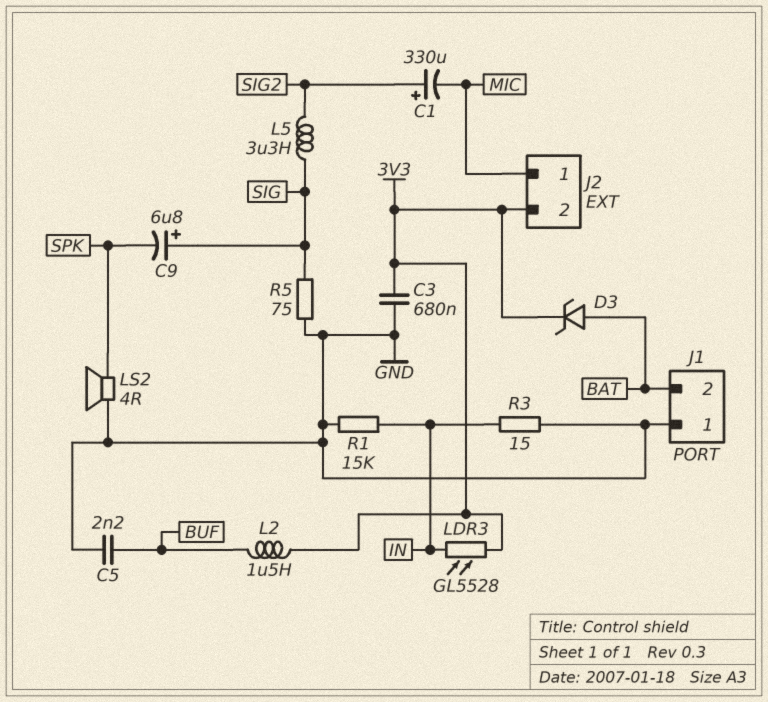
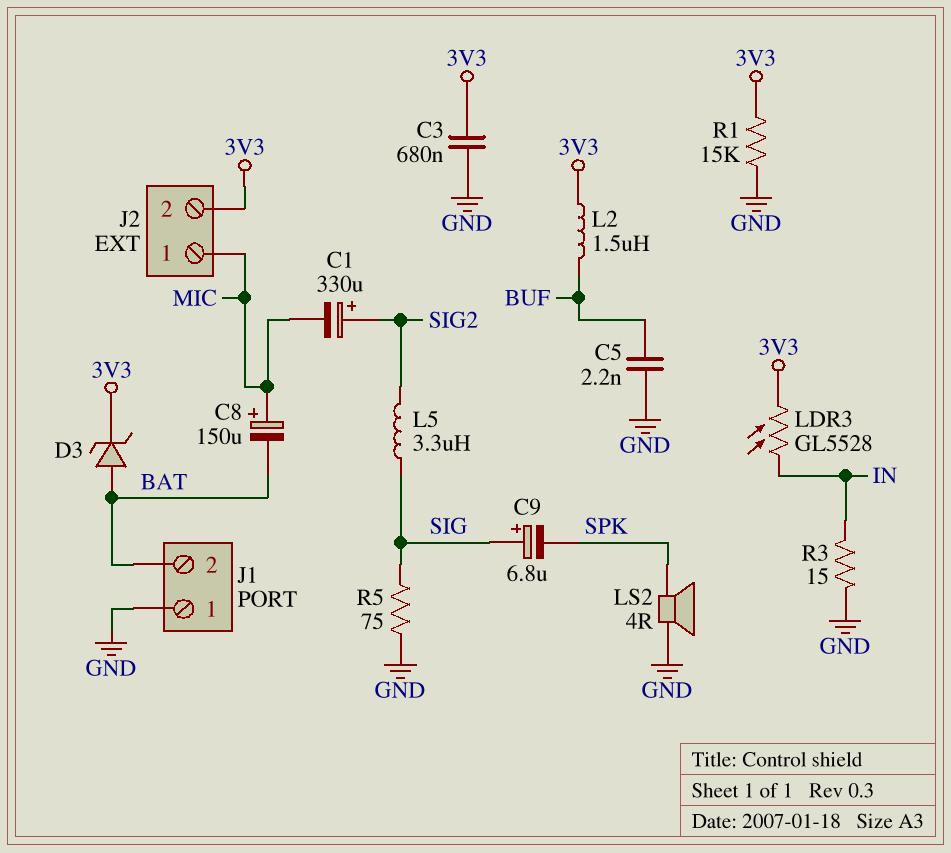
C8: none -> 150uF (plus MIC, minus BAT)
R1: 15k (GND, IN) -> 15k (3V3, GND)

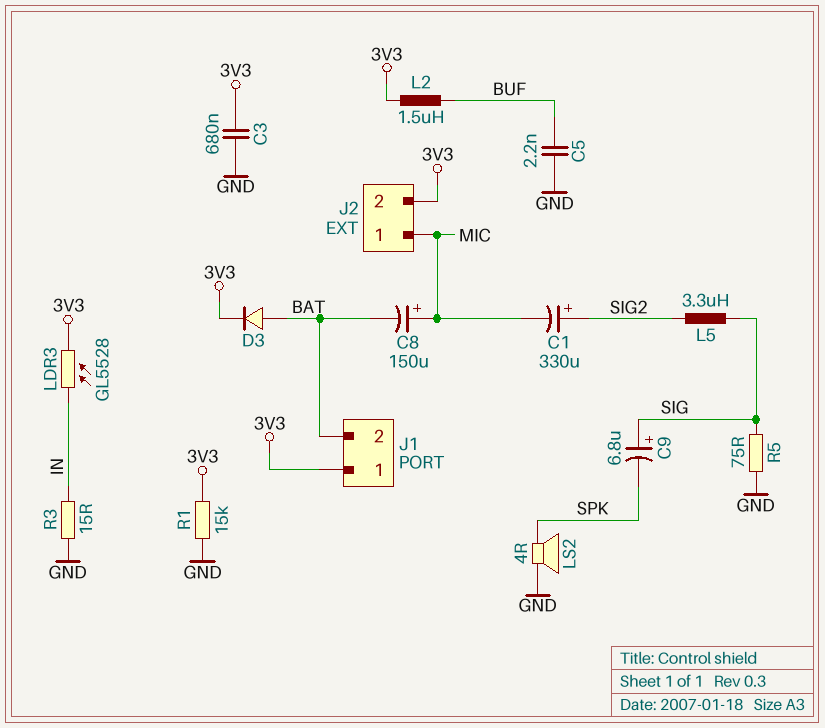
D3: zener (A BAT, K 3V3) -> diode (A BAT, K 3V3)
J1 pin 1: GND -> 3V3

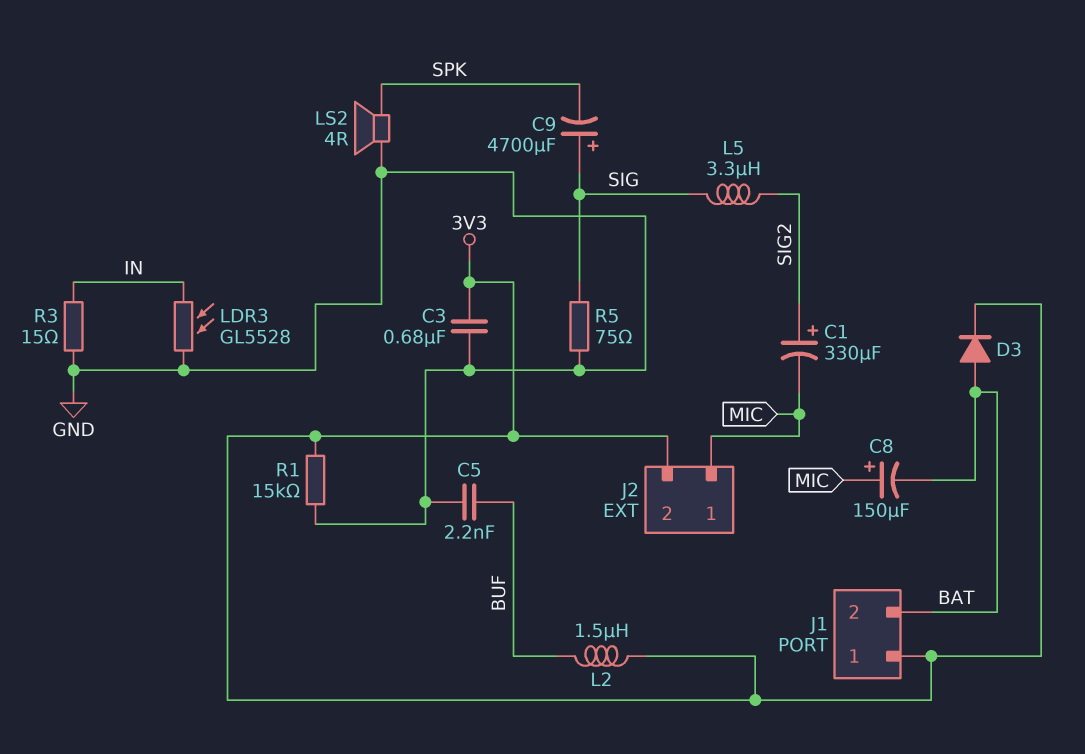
C9: 6.8uF (plus SIG, minus SPK) -> 4700uF (plus SIG, minus SPK)
LDR3: GL5528 (3V3, IN) -> GL5528 (GND, IN)

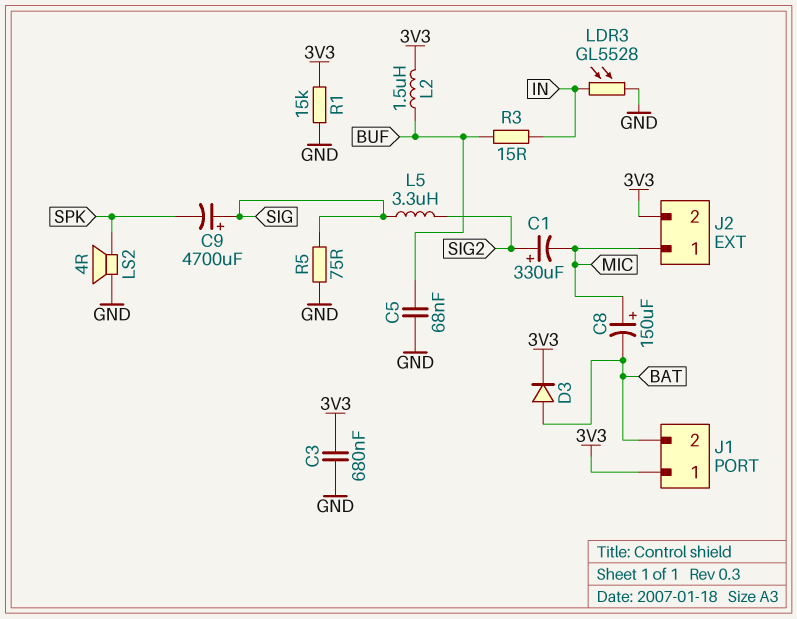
C5: 2.2nF (BUF, GND) -> 68nF (BUF, GND)
R3: 15 (GND, IN) -> 15 (BUF, IN)

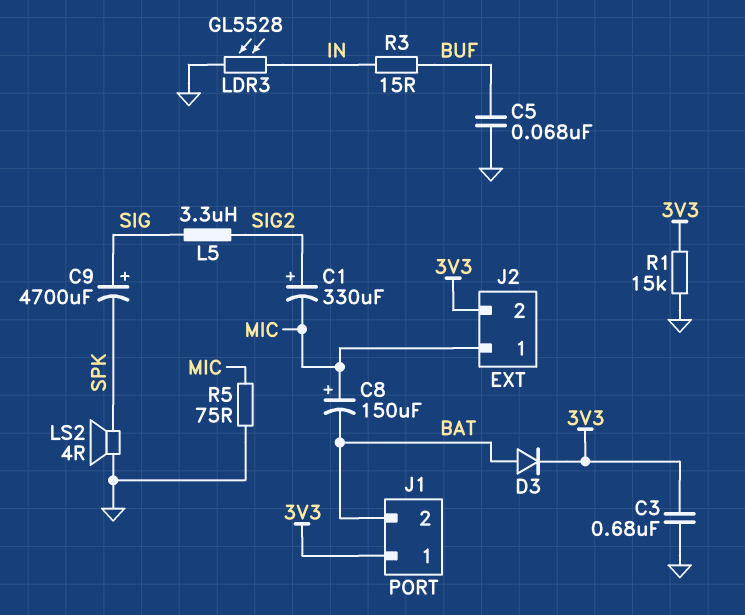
L2: 1.5uH (3V3, BUF) -> none
R5: 75 (GND, SIG) -> 75 (GND, MIC)

